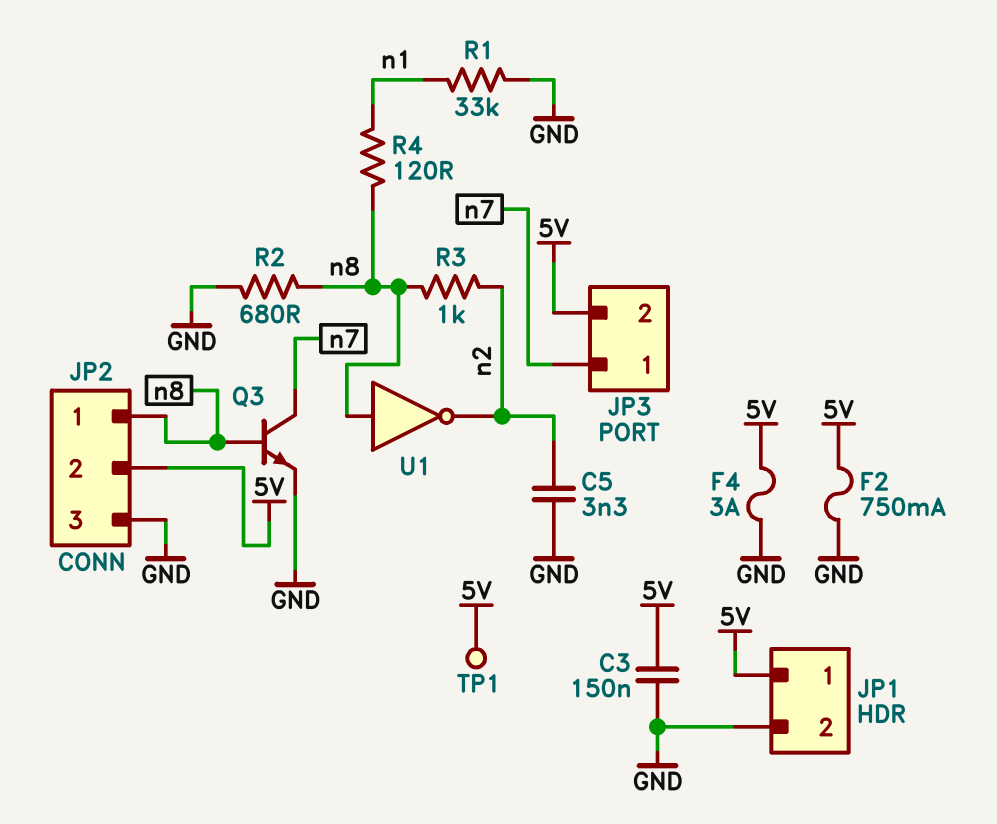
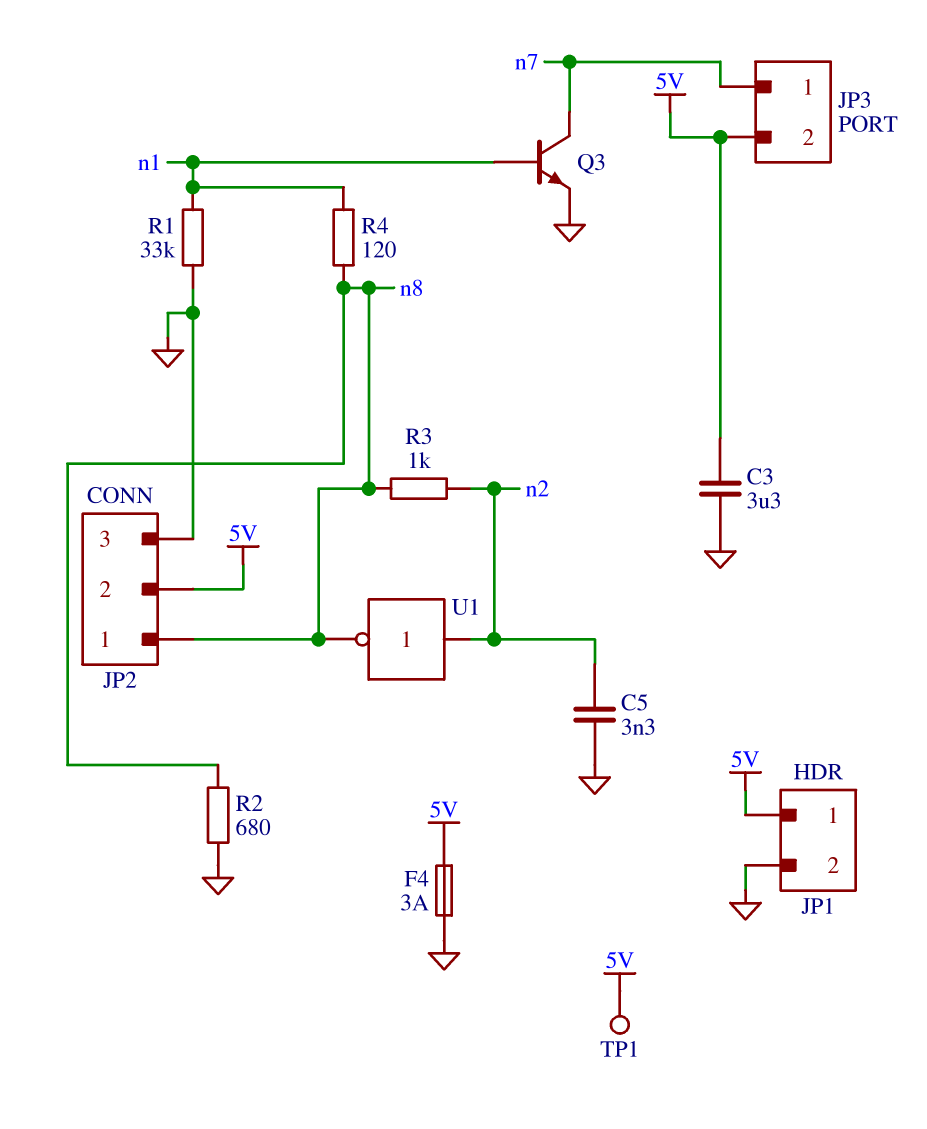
C3: 150nF (5V, GND) -> 3.3uF (5V, GND)
F2: 750mA (5V, GND) -> none
Q3: NPN (B n8, C n7, E GND) -> NPN (B n1, C n7, E GND)
U1: NOT (in n8, out n2) -> NOT (in n2, out n8)

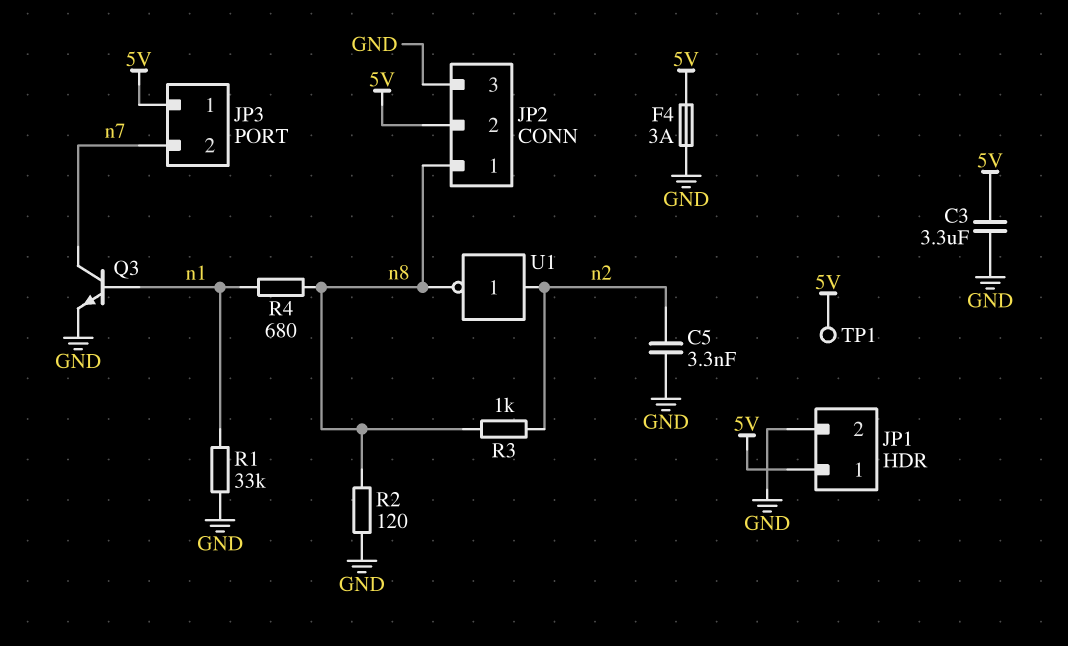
JP3 pin 1: n7 -> 5V
JP3 pin 2: 5V -> n7
R2: 680 (GND, n8) -> 120 (GND, n8)
R4: 120 (n1, n8) -> 680 (n1, n8)

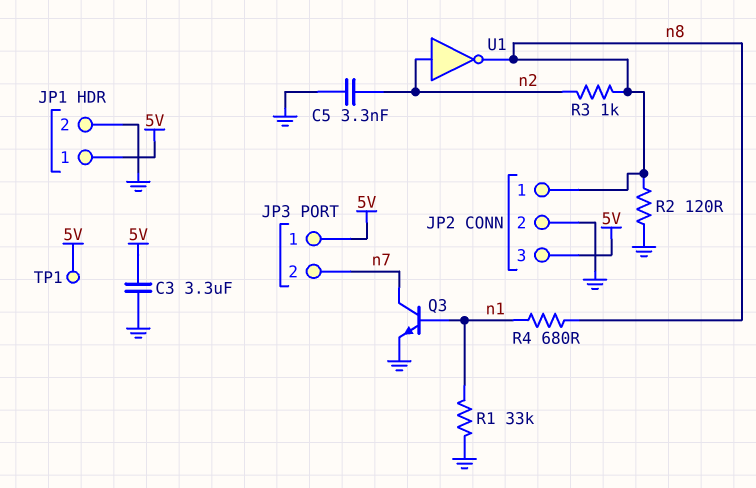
F4: 3A (5V, GND) -> none
JP2 pin 2: 5V -> GND
JP2 pin 3: GND -> 5V

